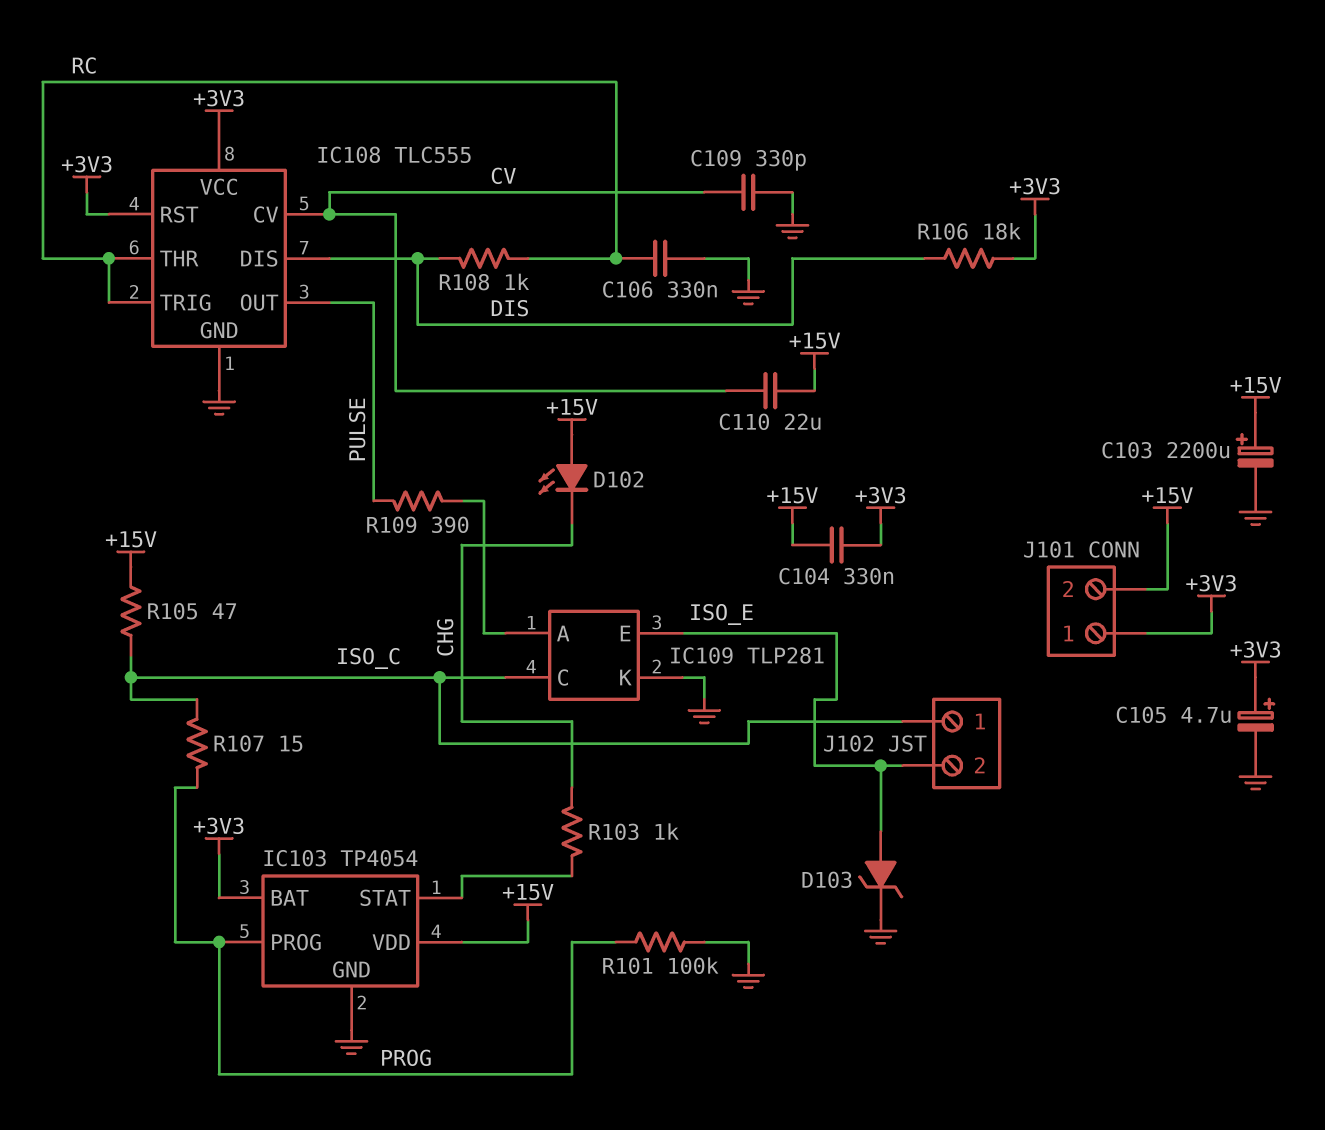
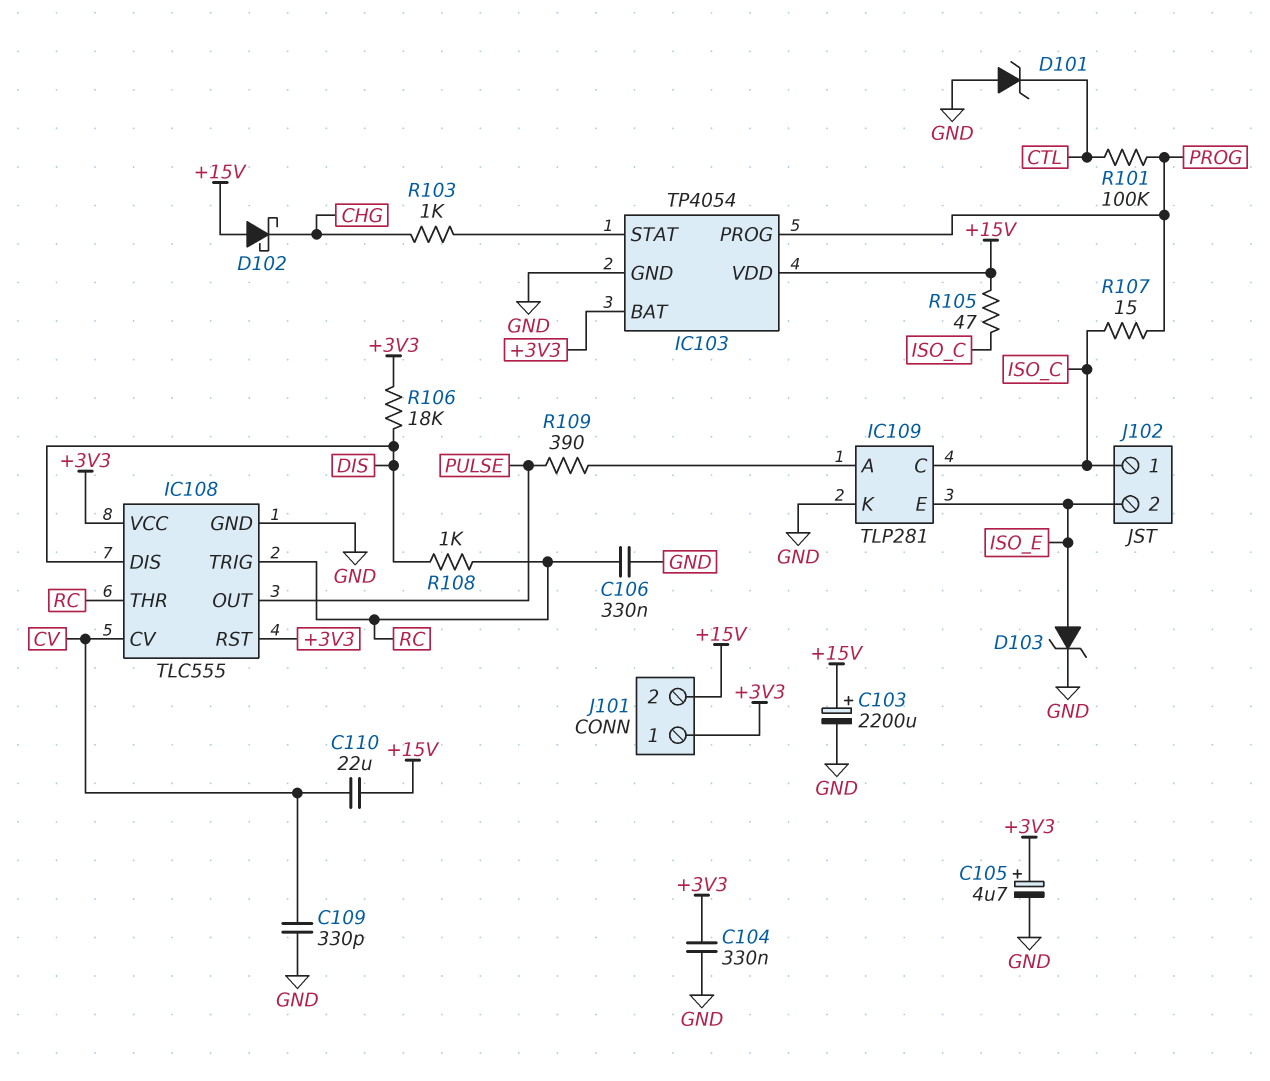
C104: 330nF (+3V3, +15V) -> 330nF (+3V3, GND)
D101: none -> zener (A GND, K CTL)
D102: LED (A +15V, K CHG) -> schottky (A +15V, K CHG)
R101: 100k (GND, PROG) -> 100k (CTL, PROG)

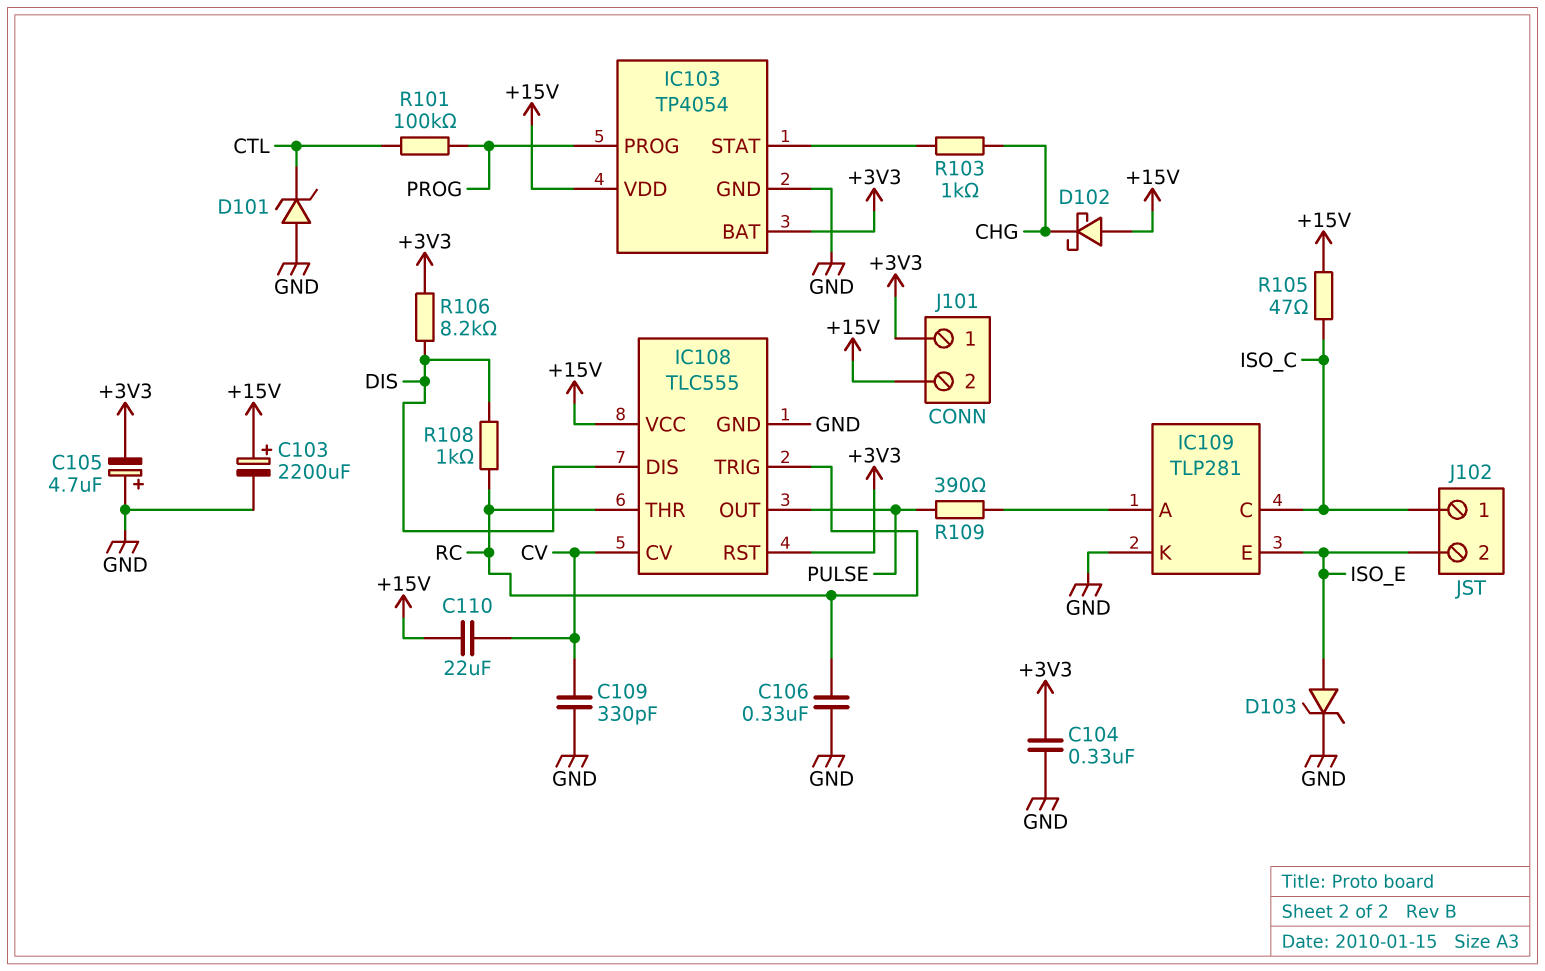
C105: 4.7uF (plus +3V3, minus GND) -> 4.7uF (plus GND, minus +3V3)
IC108 pin VCC: +3V3 -> +15V
R106: 18k (+3V3, DIS) -> 8.2k (+3V3, DIS)
R107: 15 (ISO_C, PROG) -> none

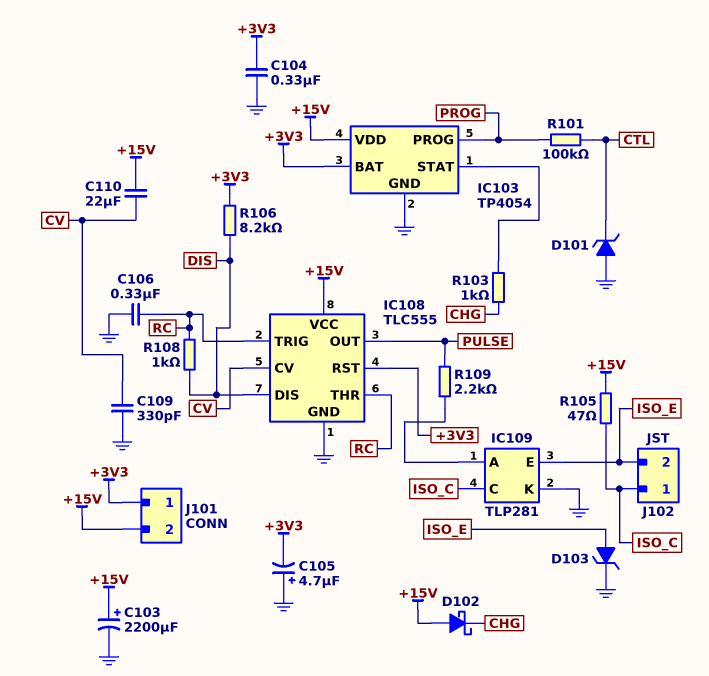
R109: 390 (IC109/A, PULSE) -> 2.2k (IC109/A, PULSE)

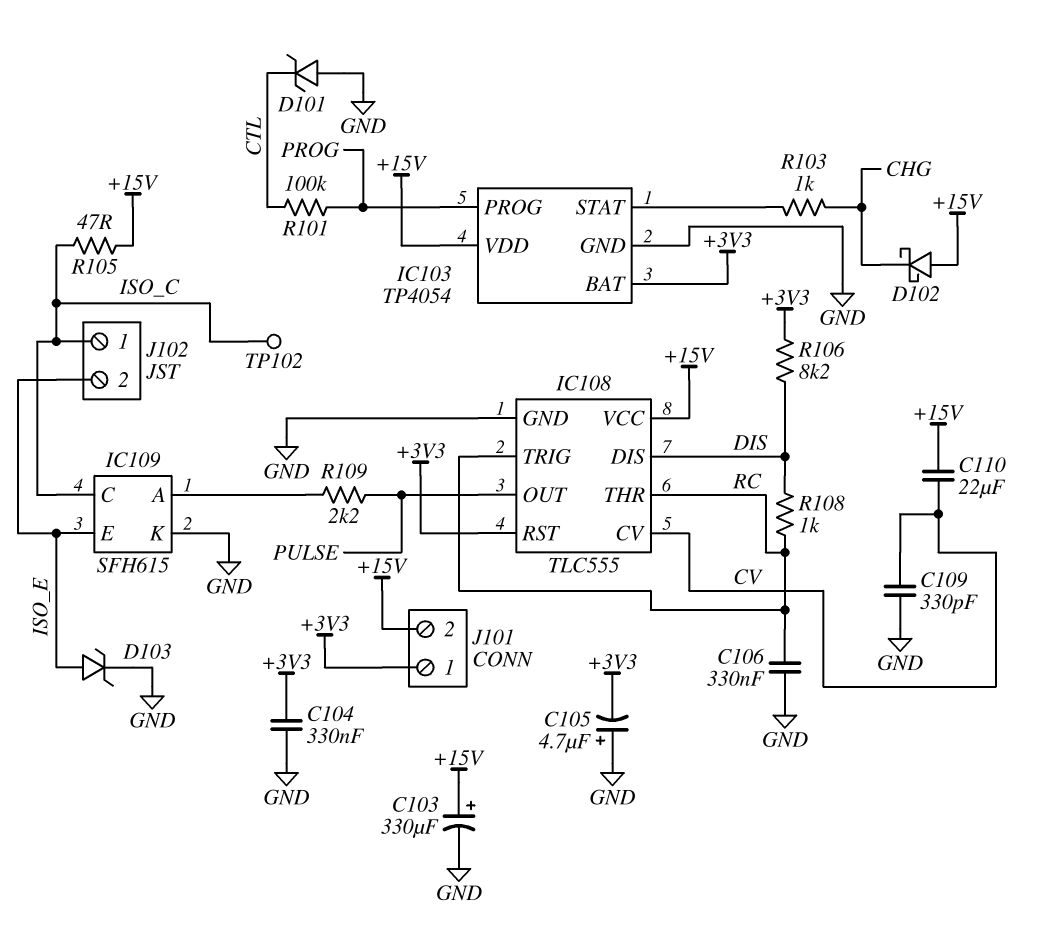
C103: 2200uF (plus +15V, minus GND) -> 330uF (plus +15V, minus GND)
IC109: TLP281 -> SFH615
TP102: none -> test point (ISO_C)

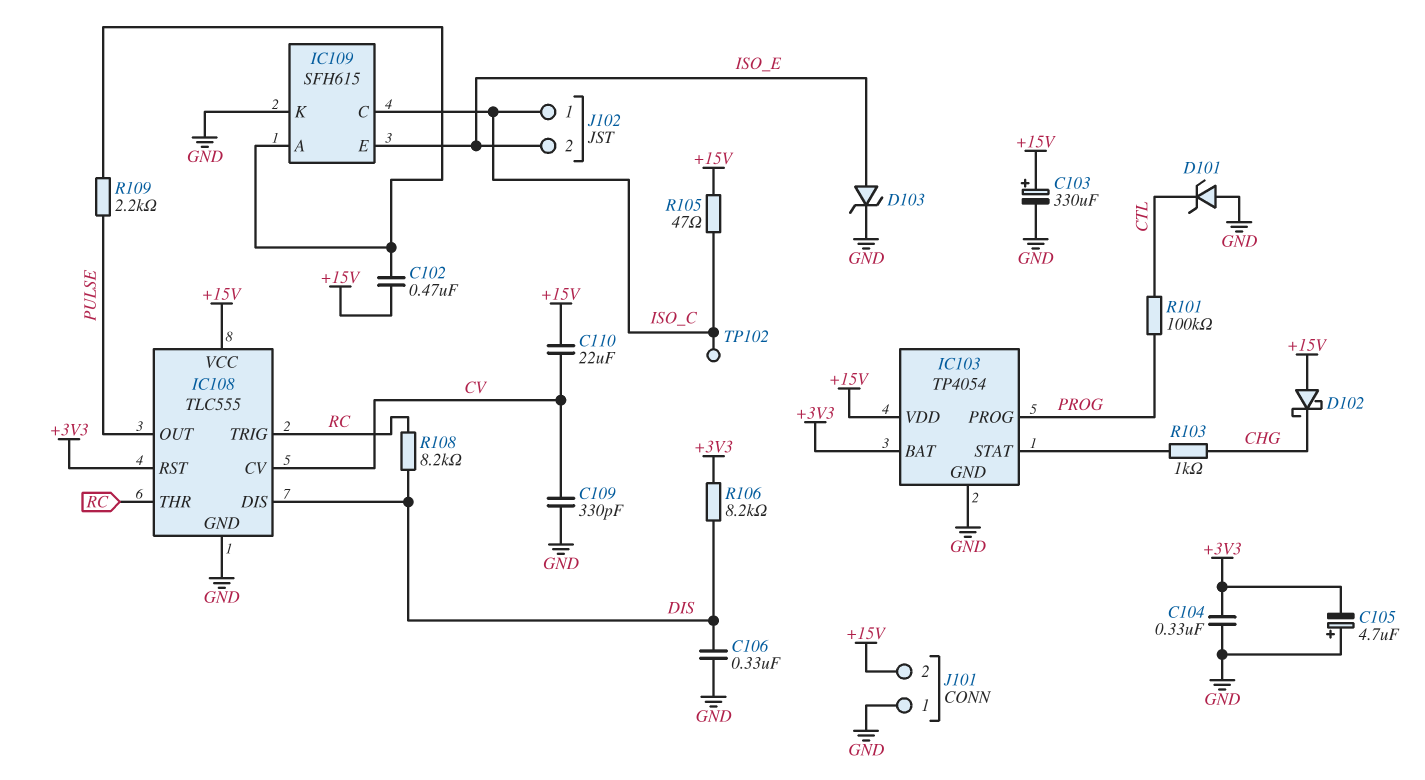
C102: none -> 470nF (+15V, IC109/A)
C106: 330nF (GND, RC) -> 330nF (DIS, GND)
J101 pin 1: +3V3 -> GND
R108: 1k (DIS, RC) -> 8.2k (DIS, RC)

